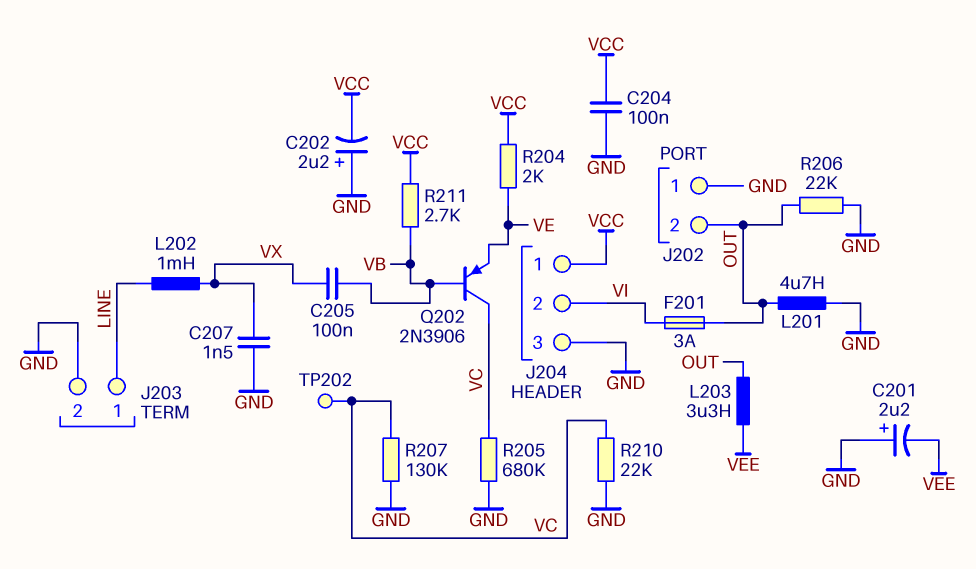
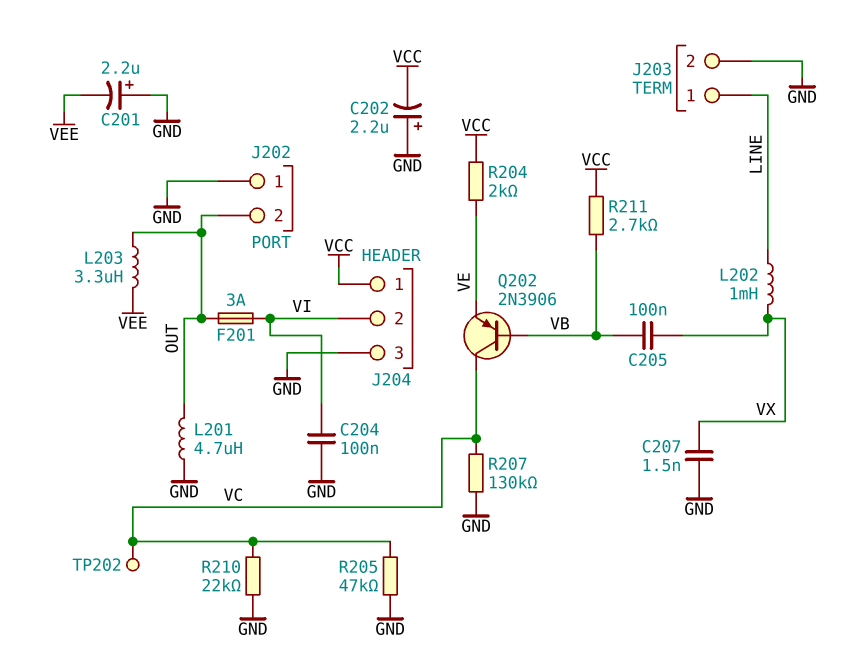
C204: 100nF (GND, VCC) -> 100nF (GND, VI)
R205: 680k (GND, VC) -> 47k (GND, VC)
R206: 22k (GND, OUT) -> none

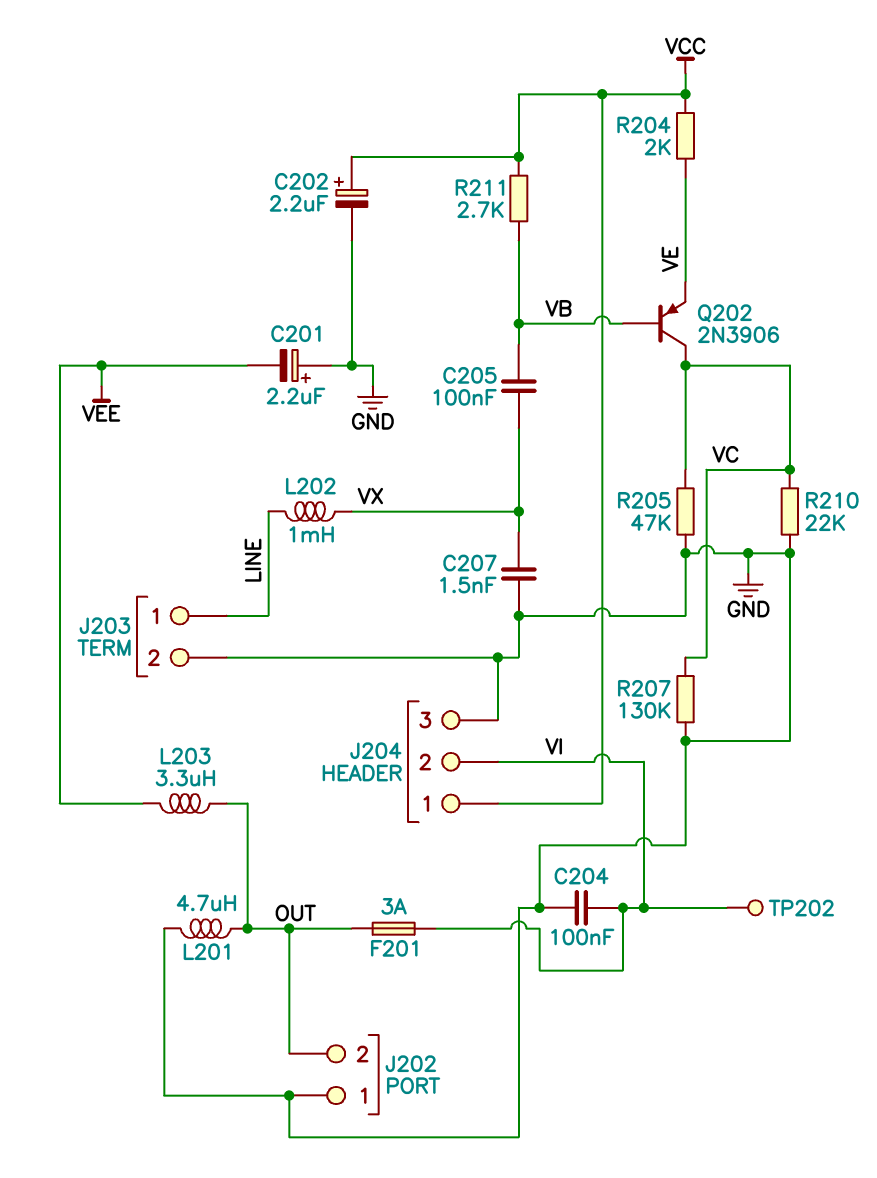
C202: 2.2uF (plus GND, minus VCC) -> 2.2uF (plus VCC, minus GND)
TP202: test point (VC) -> test point (VI)

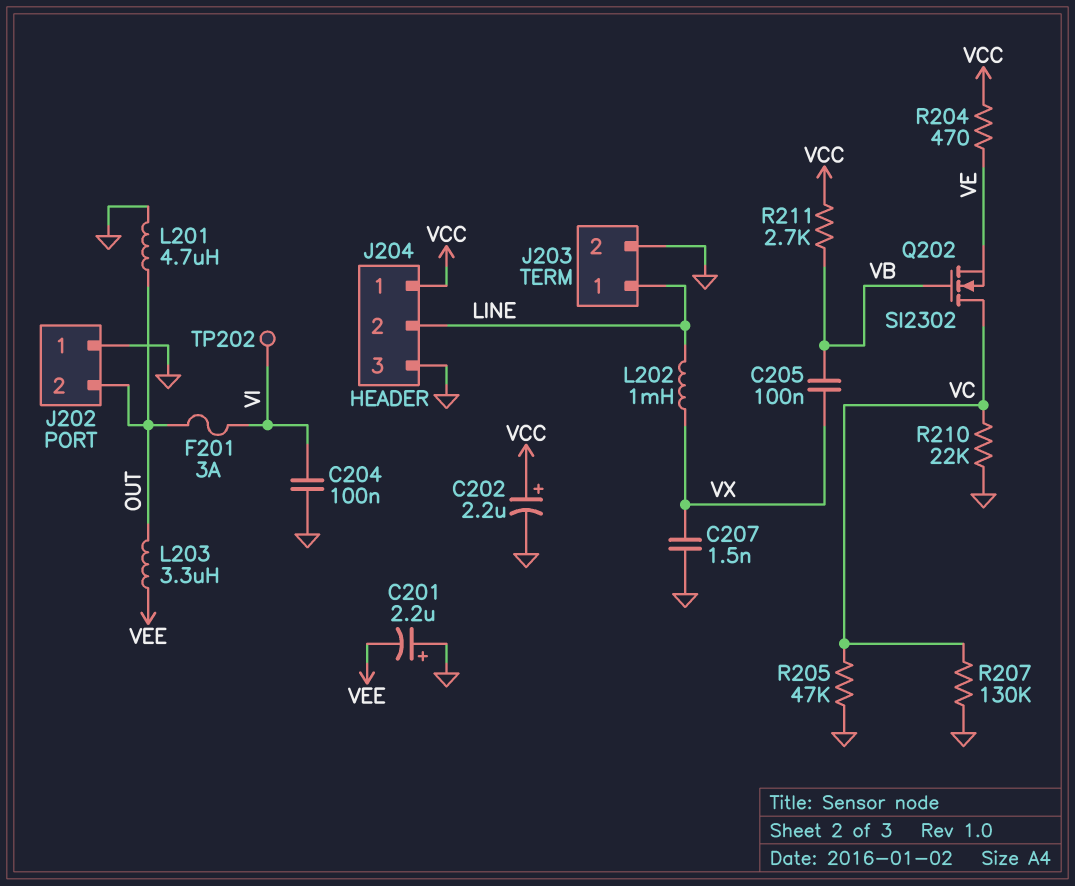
J204 pin 2: VI -> LINE
Q202: PNP 2N3906 (B VB, C VC, E VE) -> NMOS SI2302 (G VB, D VC, S VE)
R204: 2k (VCC, VE) -> 470 (VCC, VE)

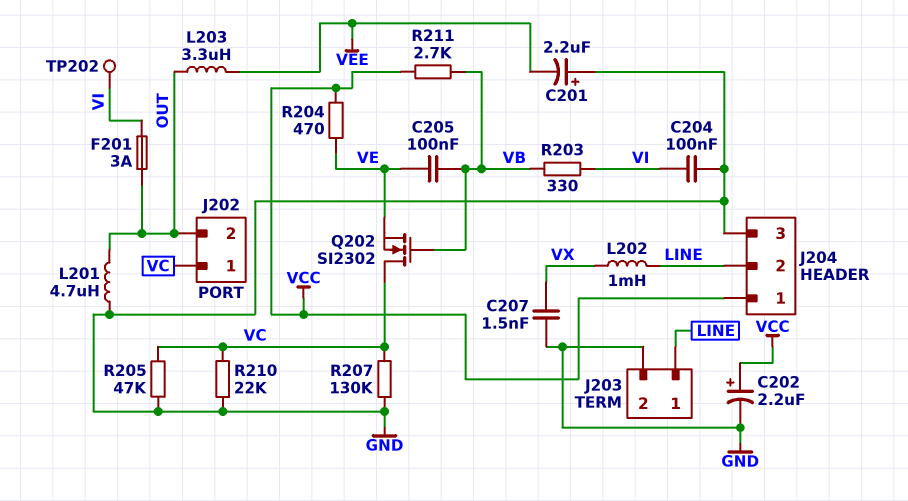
C205: 100nF (VB, VX) -> 100nF (VB, VE)
J202 pin 1: GND -> VC
R203: none -> 330 (VB, VI)

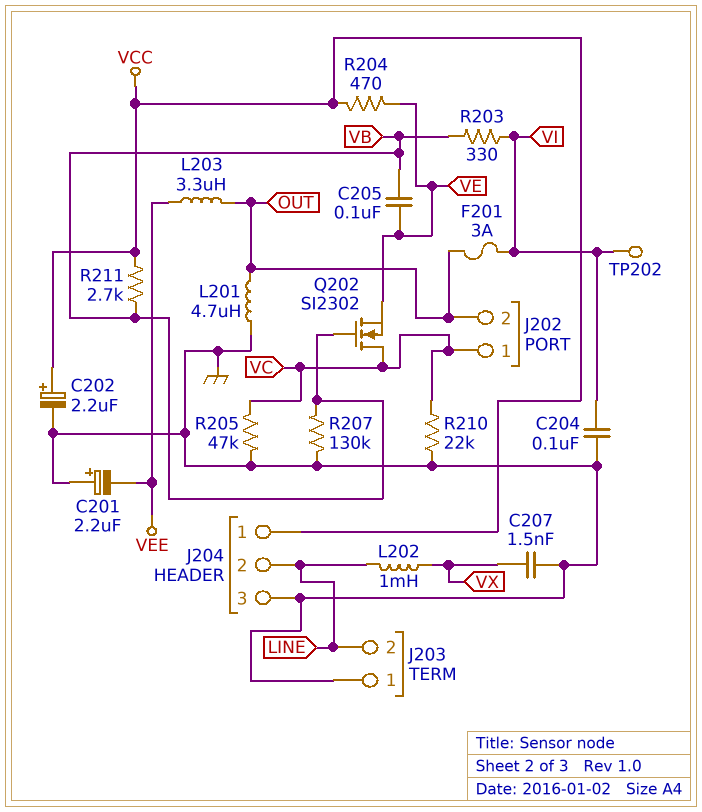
J203 pin 1: LINE -> GND
J203 pin 2: GND -> LINE
R207: 130k (GND, VC) -> 130k (GND, VB)

